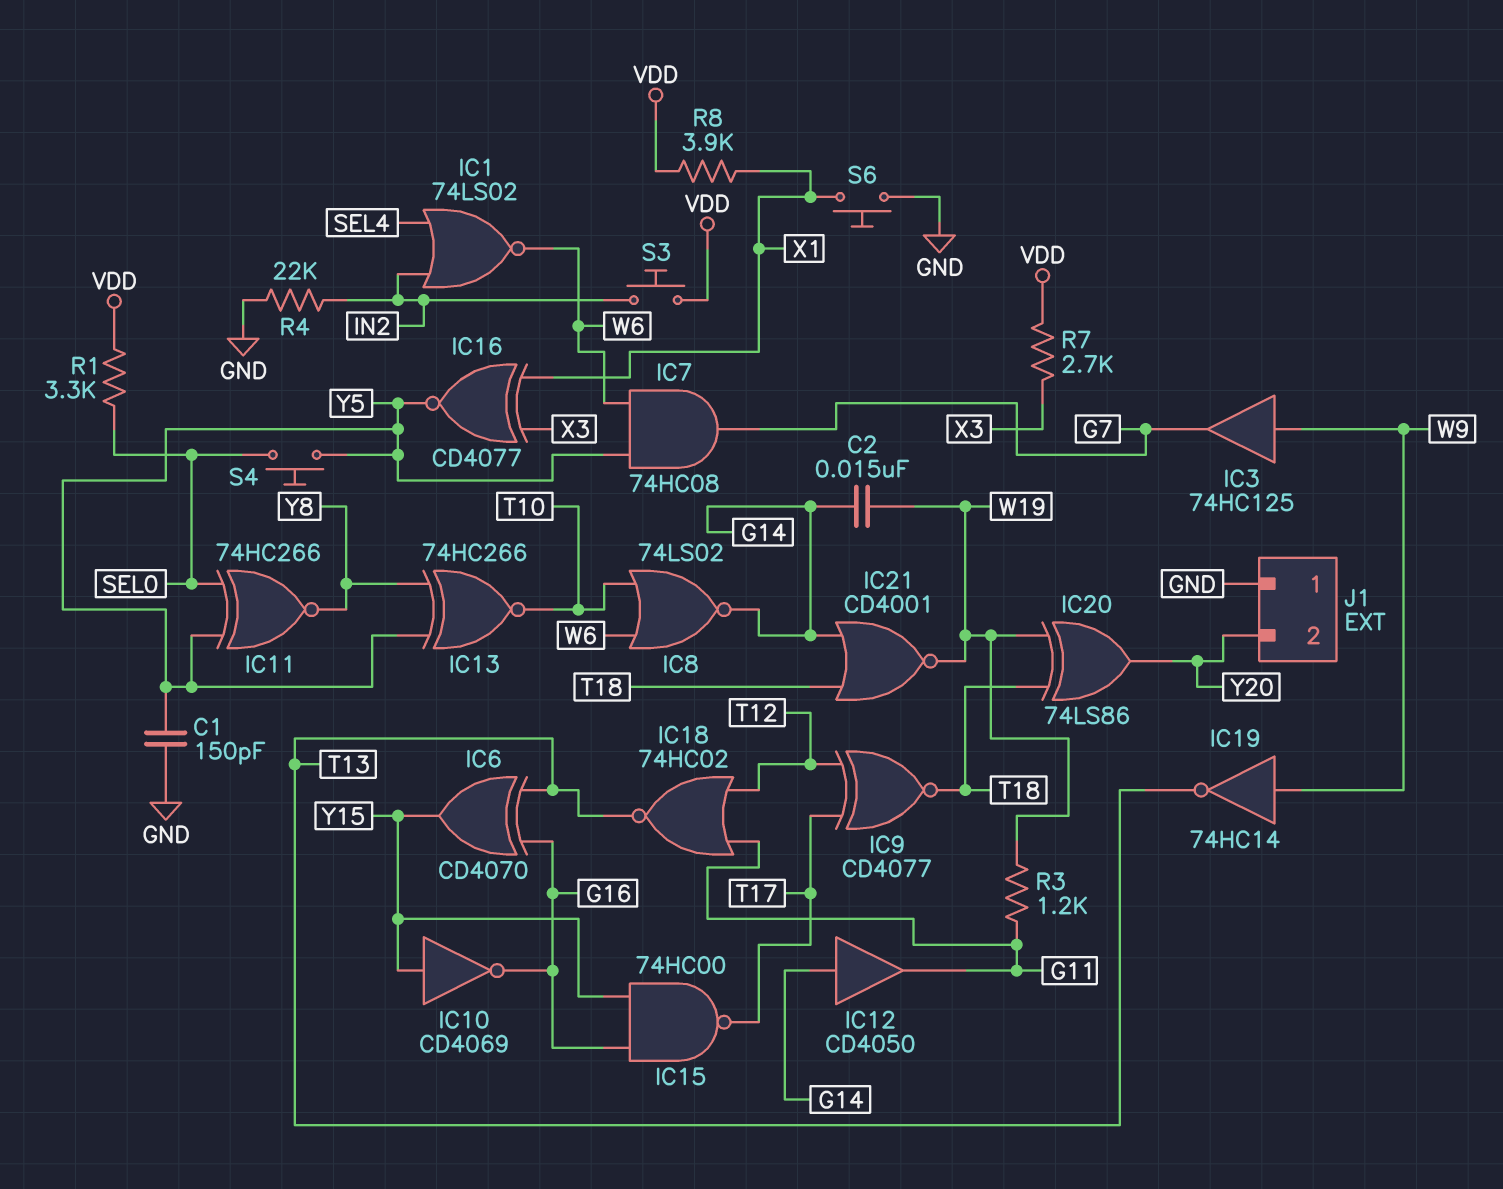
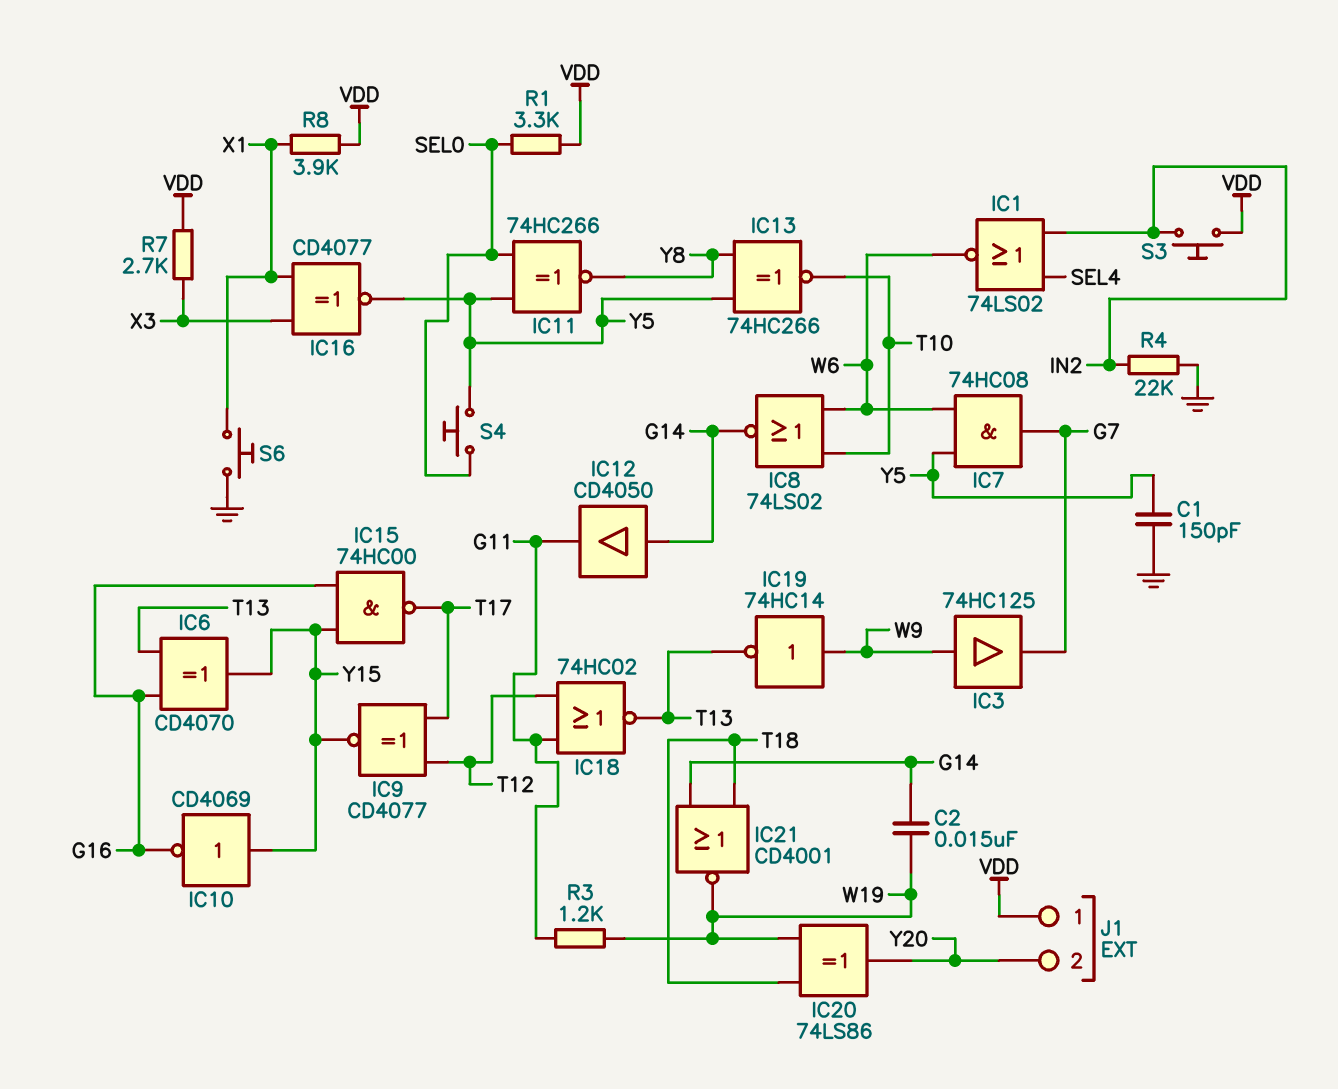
IC9: XNOR CD4077 (in T12, in T17, out T18) -> XNOR CD4077 (in T12, in T17, out Y15)
J1 pin 1: GND -> VDD

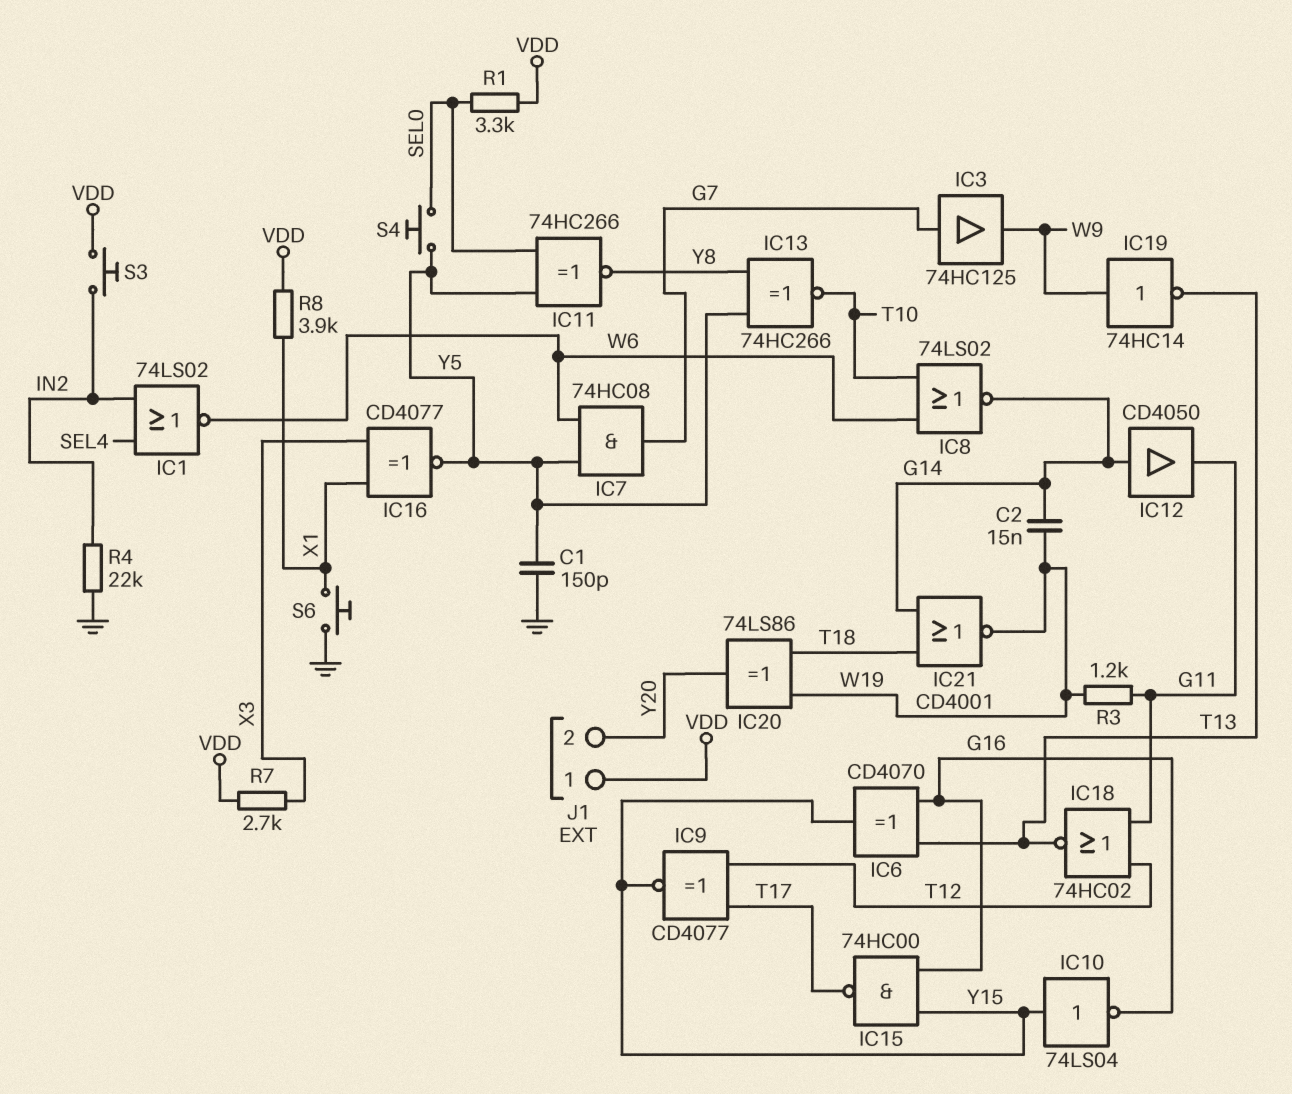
IC3: buffer 74HC125 (in W9, out G7) -> buffer 74HC125 (in G7, out W9)
IC10: NOT CD4069 (in Y15, out G16) -> NOT 74LS04 (in Y15, out G16)

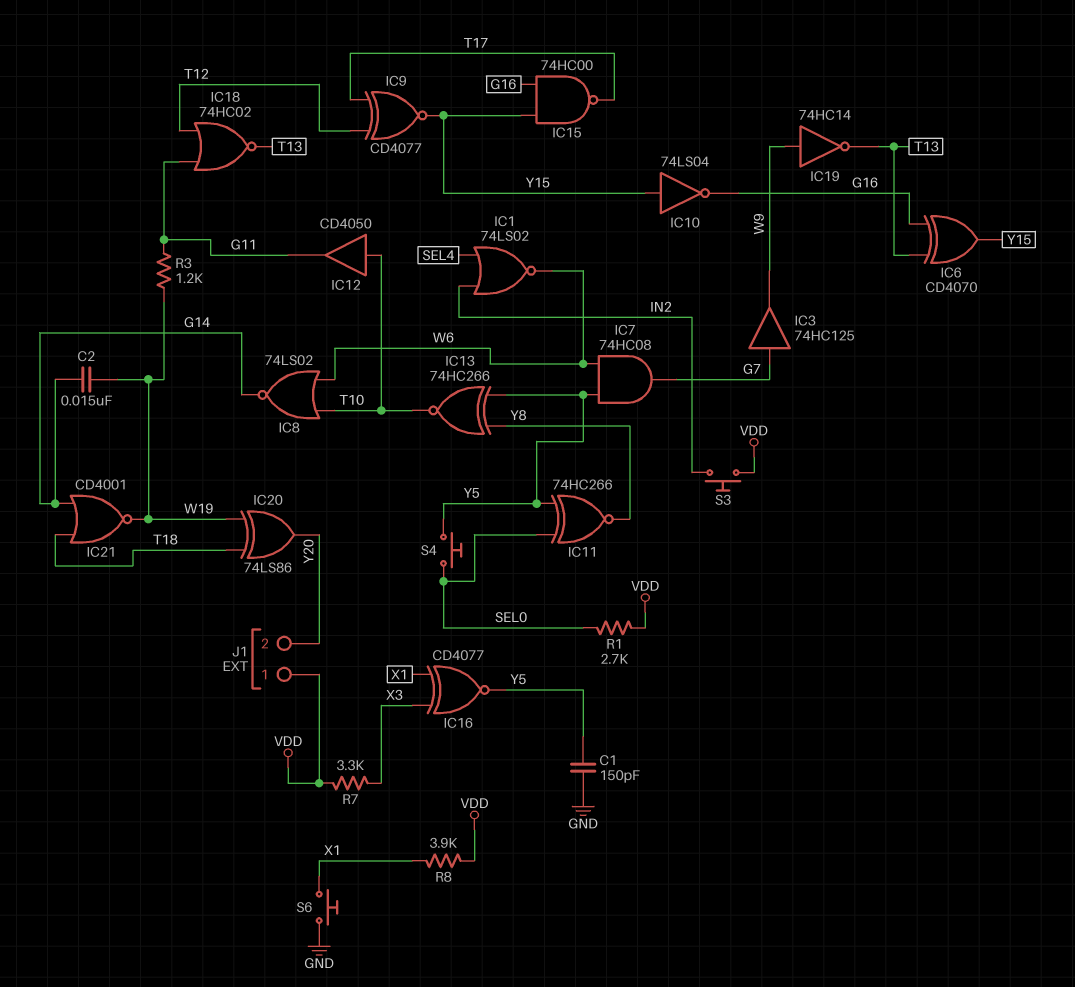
IC12: buffer CD4050 (in G14, out G11) -> buffer CD4050 (in T10, out G11)
R1: 3.3k (SEL0, VDD) -> 2.7k (SEL0, VDD)
R4: 22k (GND, IN2) -> none
R7: 2.7k (VDD, X3) -> 3.3k (VDD, X3)

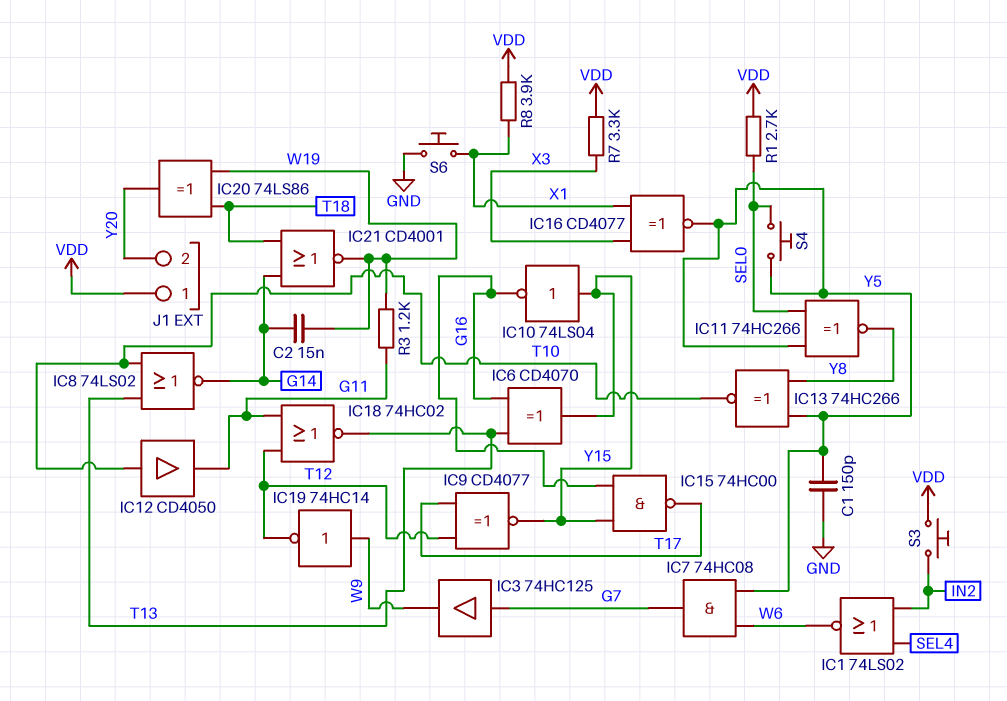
IC8: NOR 74LS02 (in T10, in W6, out G14) -> NOR 74LS02 (in T10, in T13, out G14)
IC19: NOT 74HC14 (in W9, out T13) -> NOT 74HC14 (in W9, out T12)

